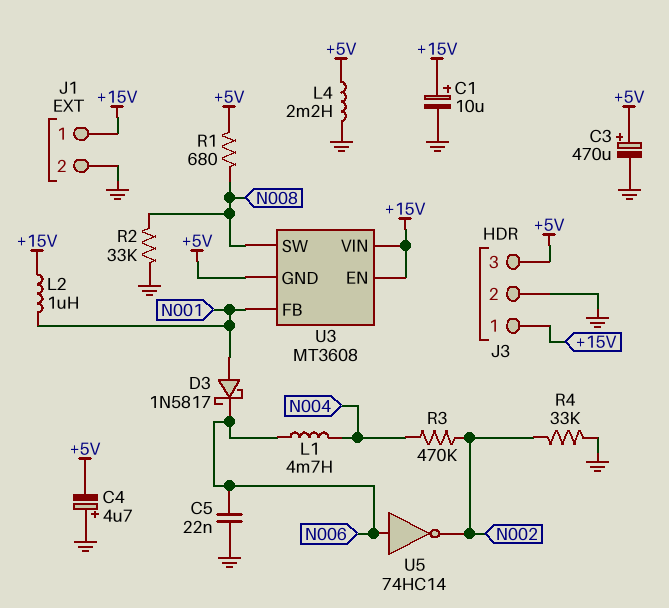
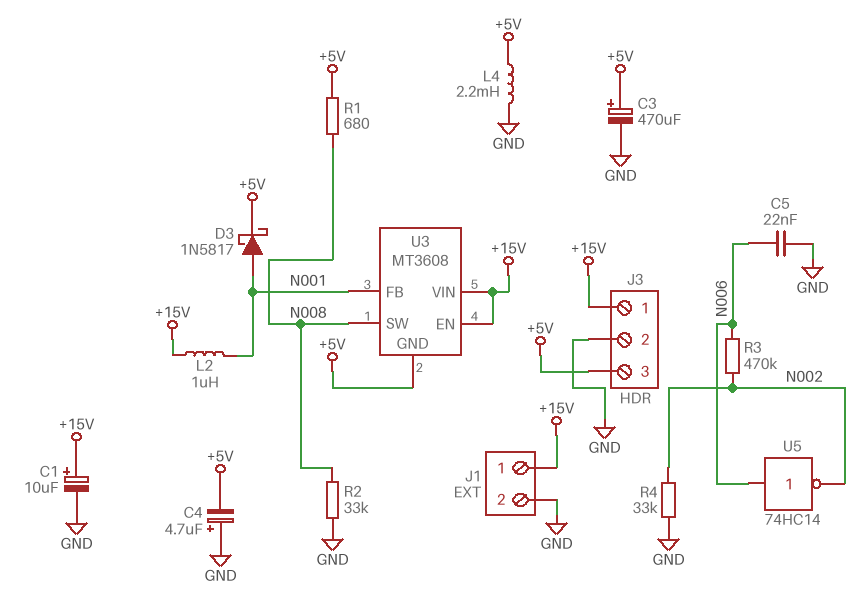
D3: schottky 1N5817 (A N001, K N006) -> schottky 1N5817 (A N001, K +5V)
L1: 4.7mH (N004, N006) -> none
R3: 470k (N002, N004) -> 470k (N002, N006)

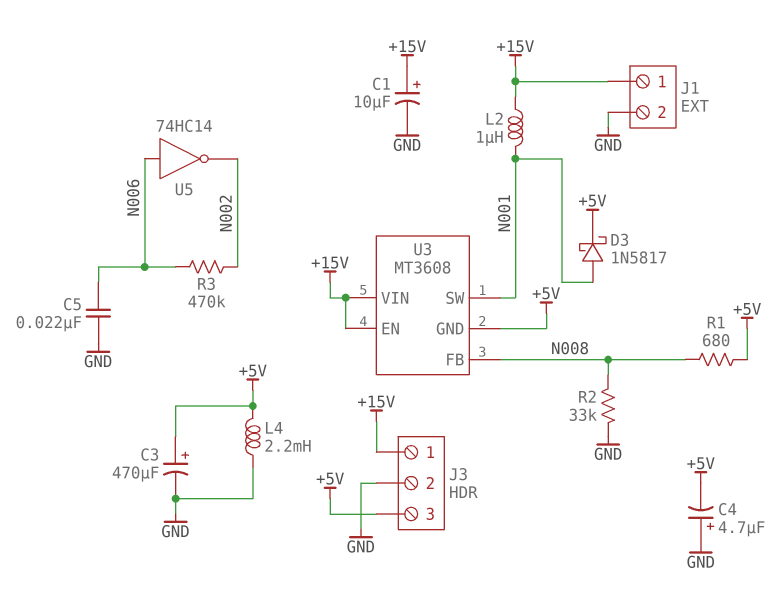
R4: 33k (GND, N002) -> none
U3 pin FB: N001 -> N008
U3 pin SW: N008 -> N001

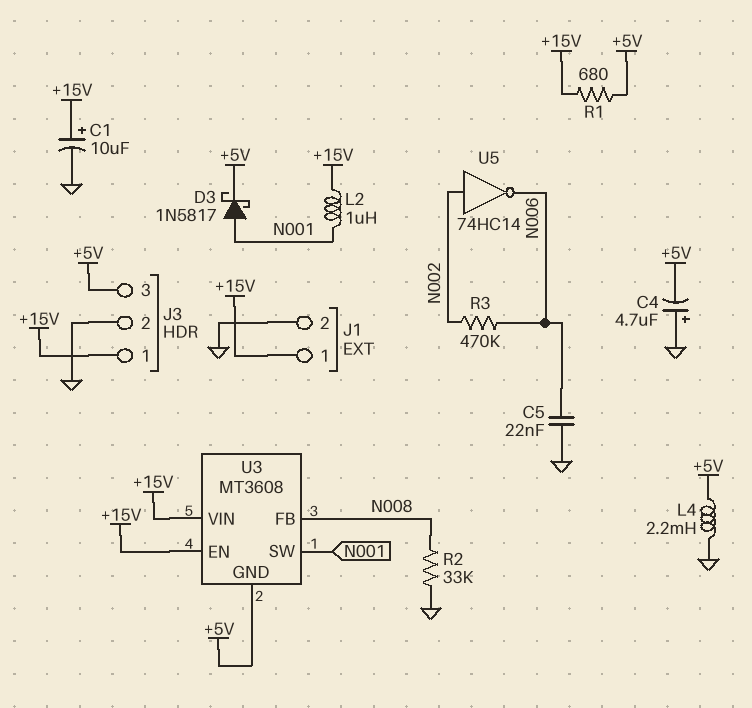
C3: 470uF (plus +5V, minus GND) -> none
R1: 680 (+5V, N008) -> 680 (+5V, +15V)
U5: NOT 74HC14 (in N006, out N002) -> NOT 74HC14 (in N002, out N006)

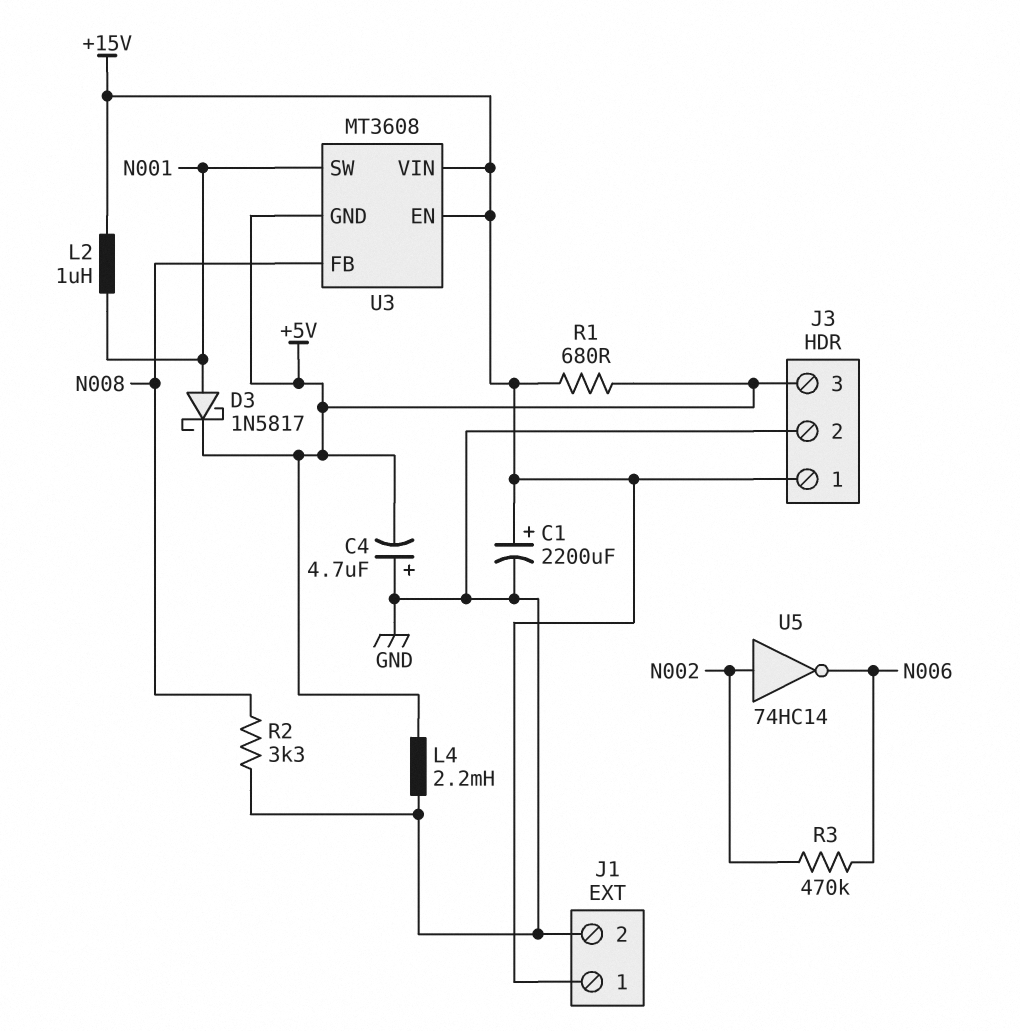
C1: 10uF (plus +15V, minus GND) -> 2200uF (plus +15V, minus GND)
C5: 22nF (GND, N006) -> none
R2: 33k (GND, N008) -> 3.3k (GND, N008)

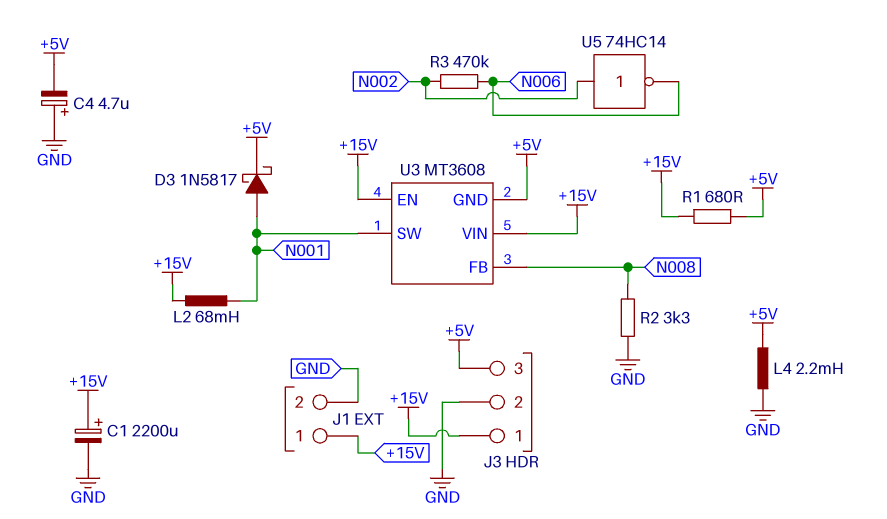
L2: 1uH (+15V, N001) -> 68mH (+15V, N001)

